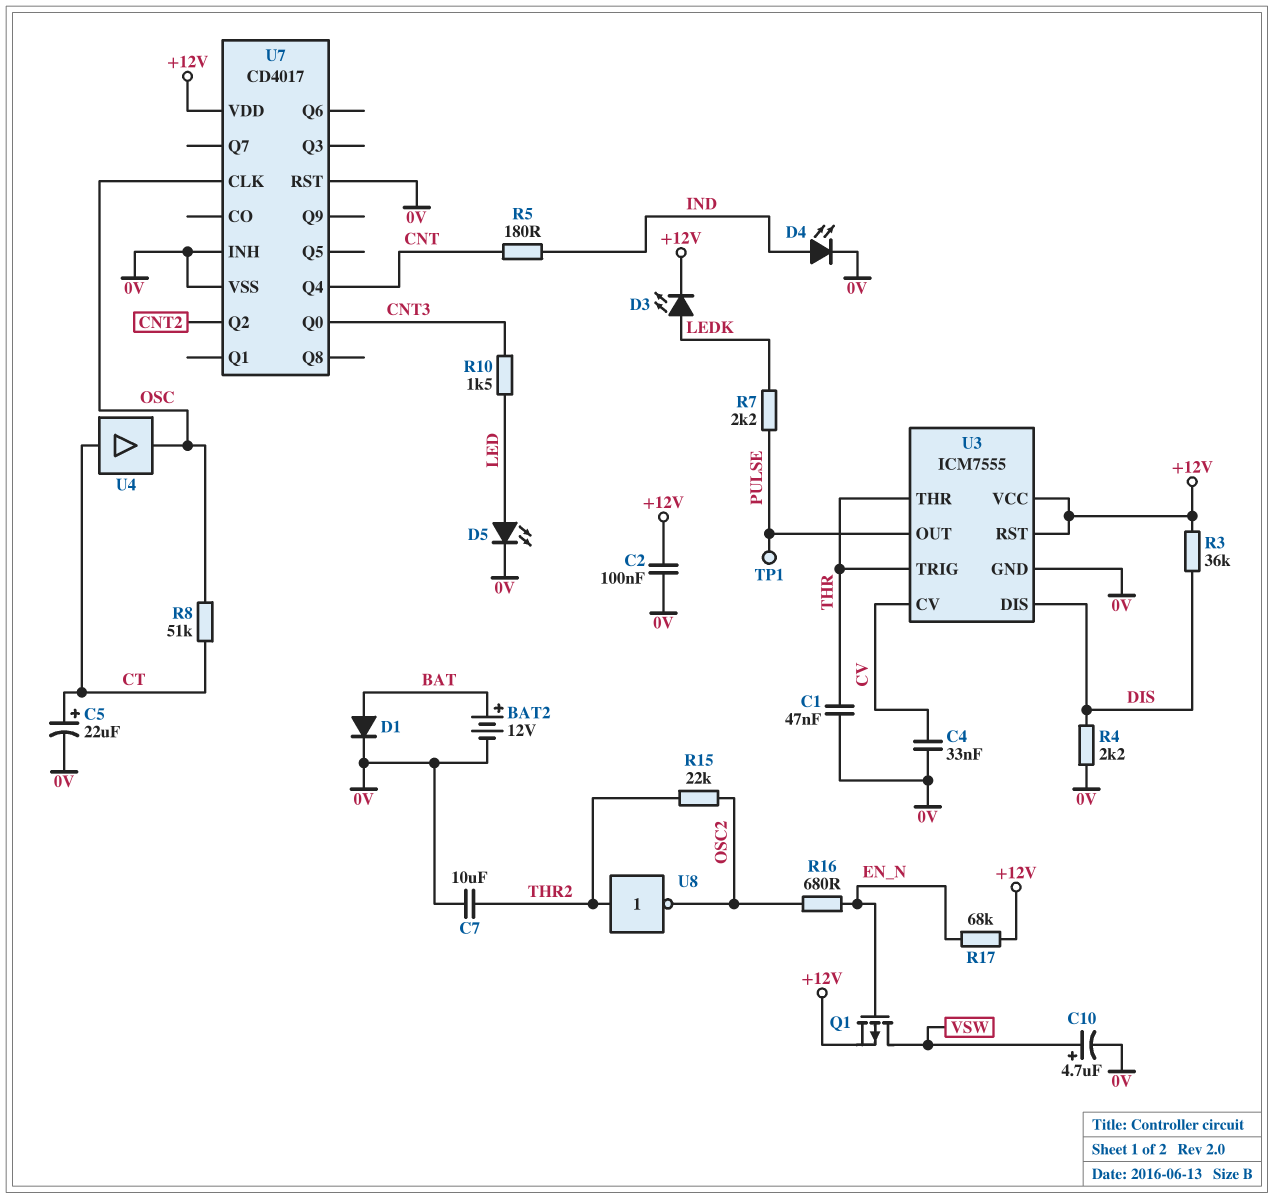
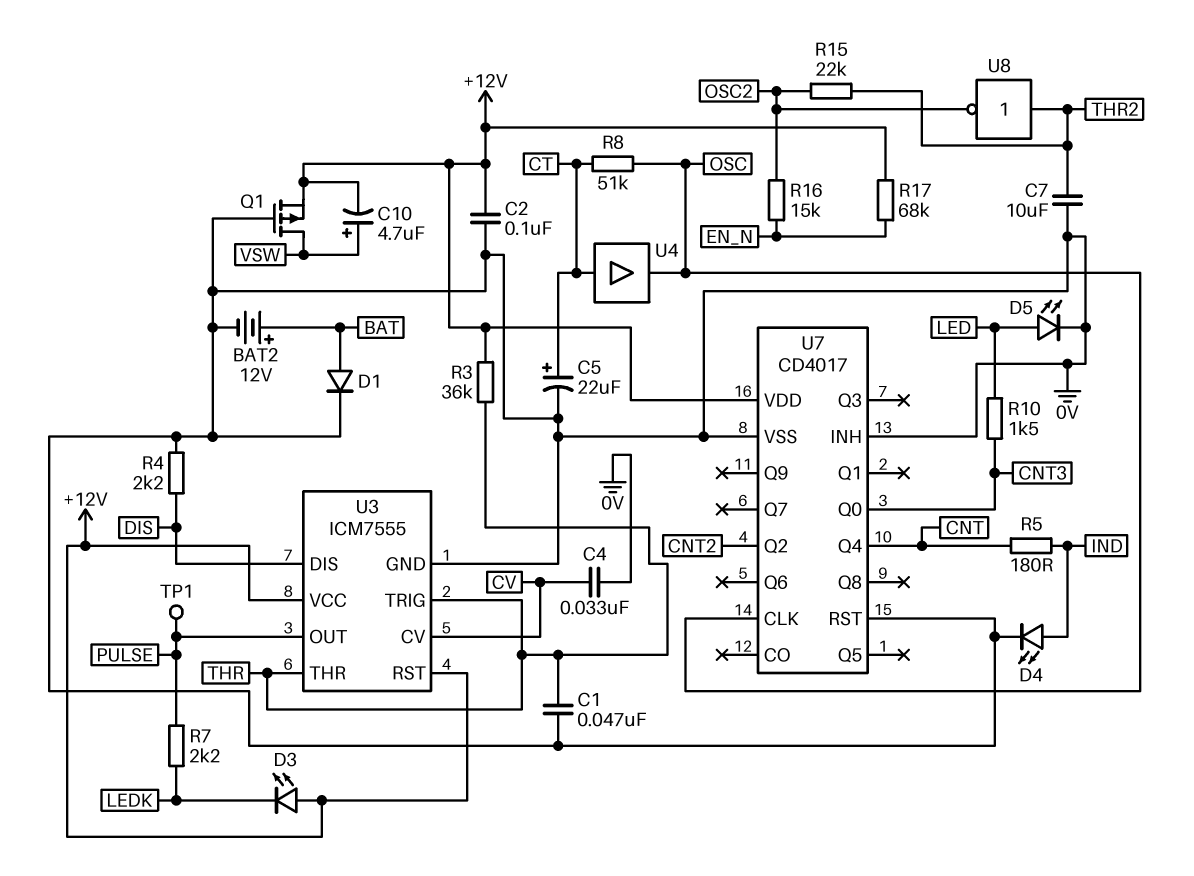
C10: 4.7uF (plus VSW, minus 0V) -> 4.7uF (plus VSW, minus +12V)
D3: LED (A LEDK, K +12V) -> LED (A +12V, K LEDK)
Q1: PMOS (G EN_N, D VSW, S +12V) -> PMOS (G 0V, D VSW, S +12V)
R3: 36k (+12V, DIS) -> 36k (+12V, THR)
R16: 680 (EN_N, OSC2) -> 15k (EN_N, OSC2)

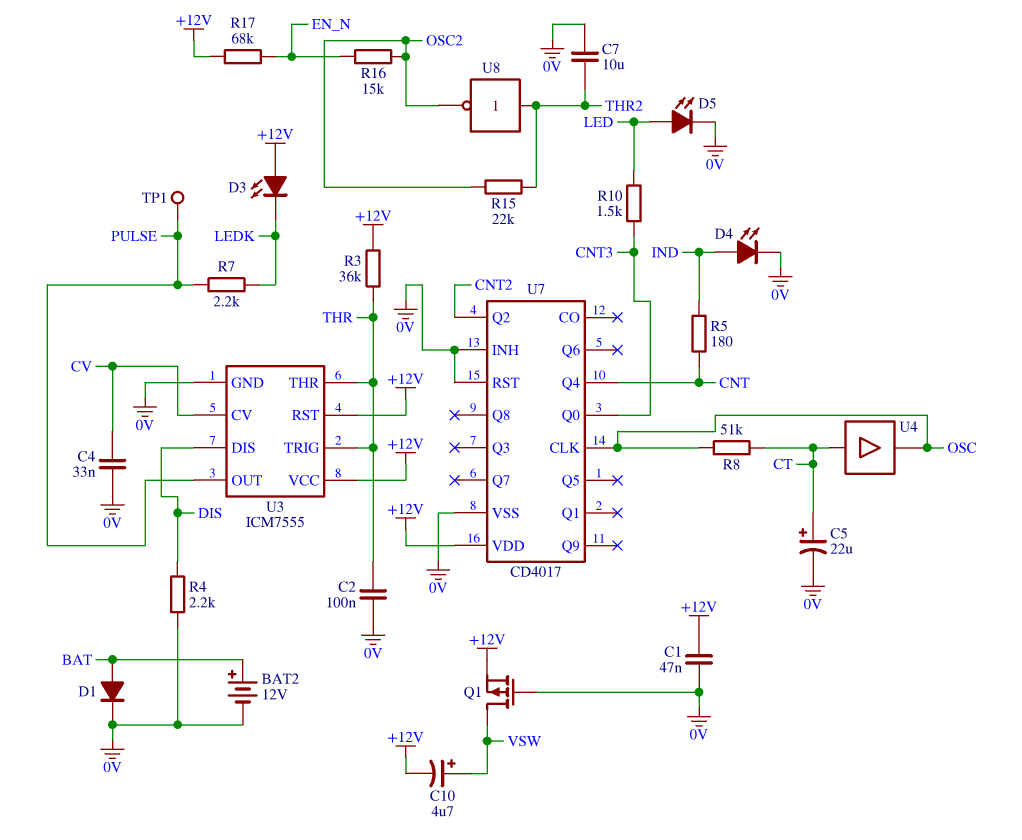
C1: 47nF (0V, THR) -> 47nF (+12V, 0V)
C2: 100nF (+12V, 0V) -> 100nF (0V, THR)

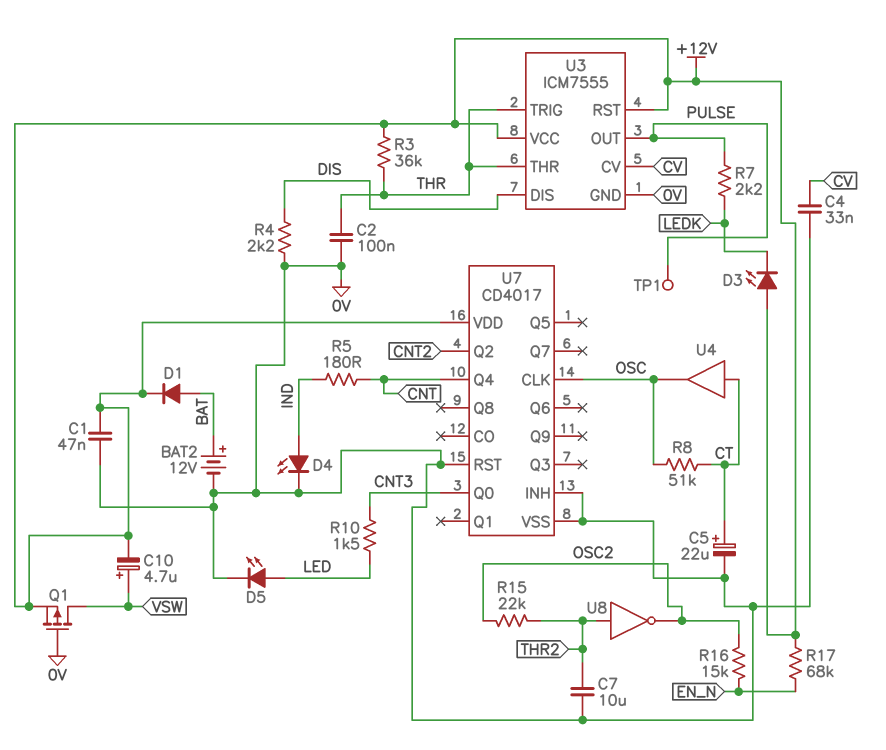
D1: diode (A BAT, K 0V) -> diode (A BAT, K +12V)

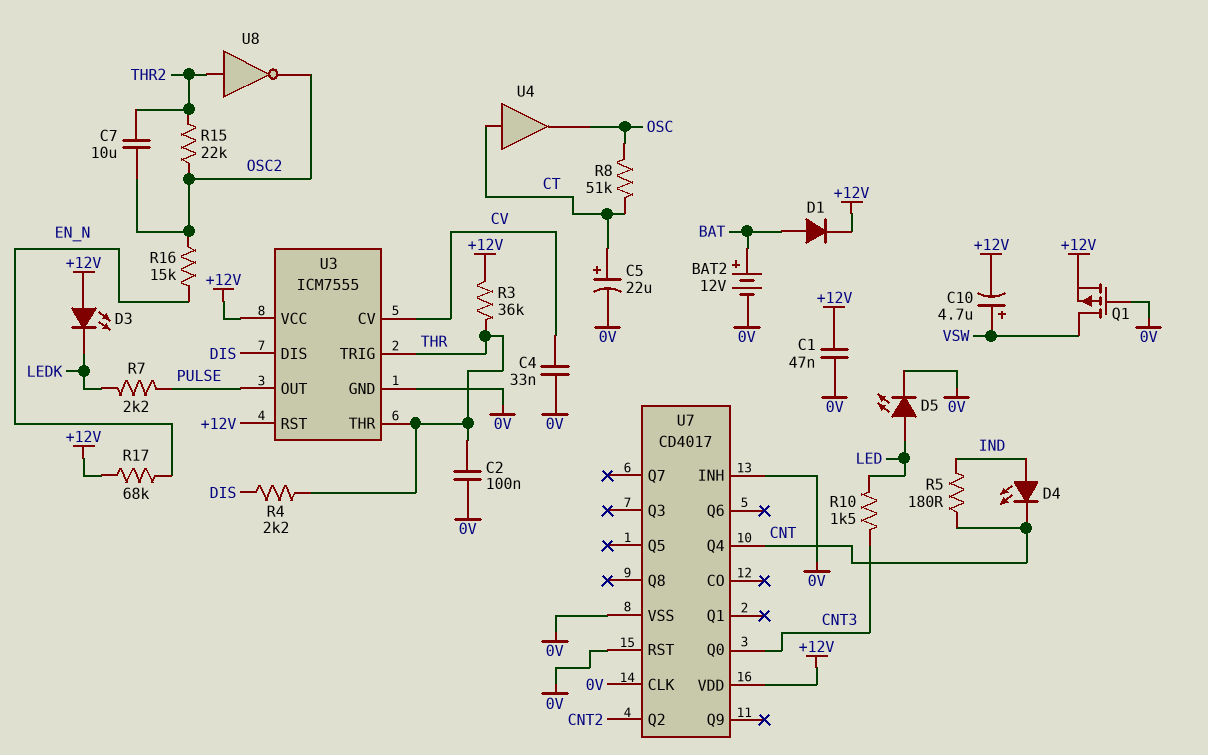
C7: 10uF (0V, THR2) -> 10uF (OSC2, THR2)
D4: LED (A IND, K 0V) -> LED (A IND, K CNT)
R4: 2.2k (0V, DIS) -> 2.2k (DIS, THR)
TP1: test point (PULSE) -> none
U7 pin CLK: OSC -> 0V

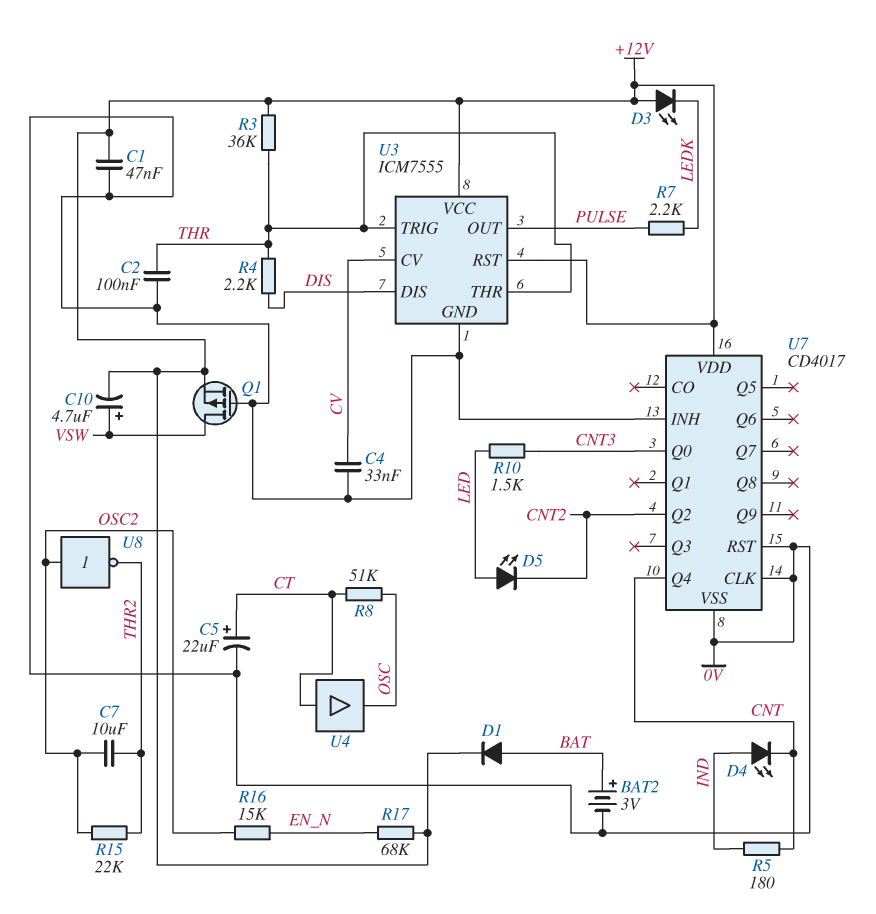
BAT2: 12V (plus BAT, minus 0V) -> 3V (plus BAT, minus 0V)
D5: LED (A LED, K 0V) -> LED (A LED, K CNT2)
U8: NOT (in THR2, out OSC2) -> NOT (in OSC2, out THR2)

